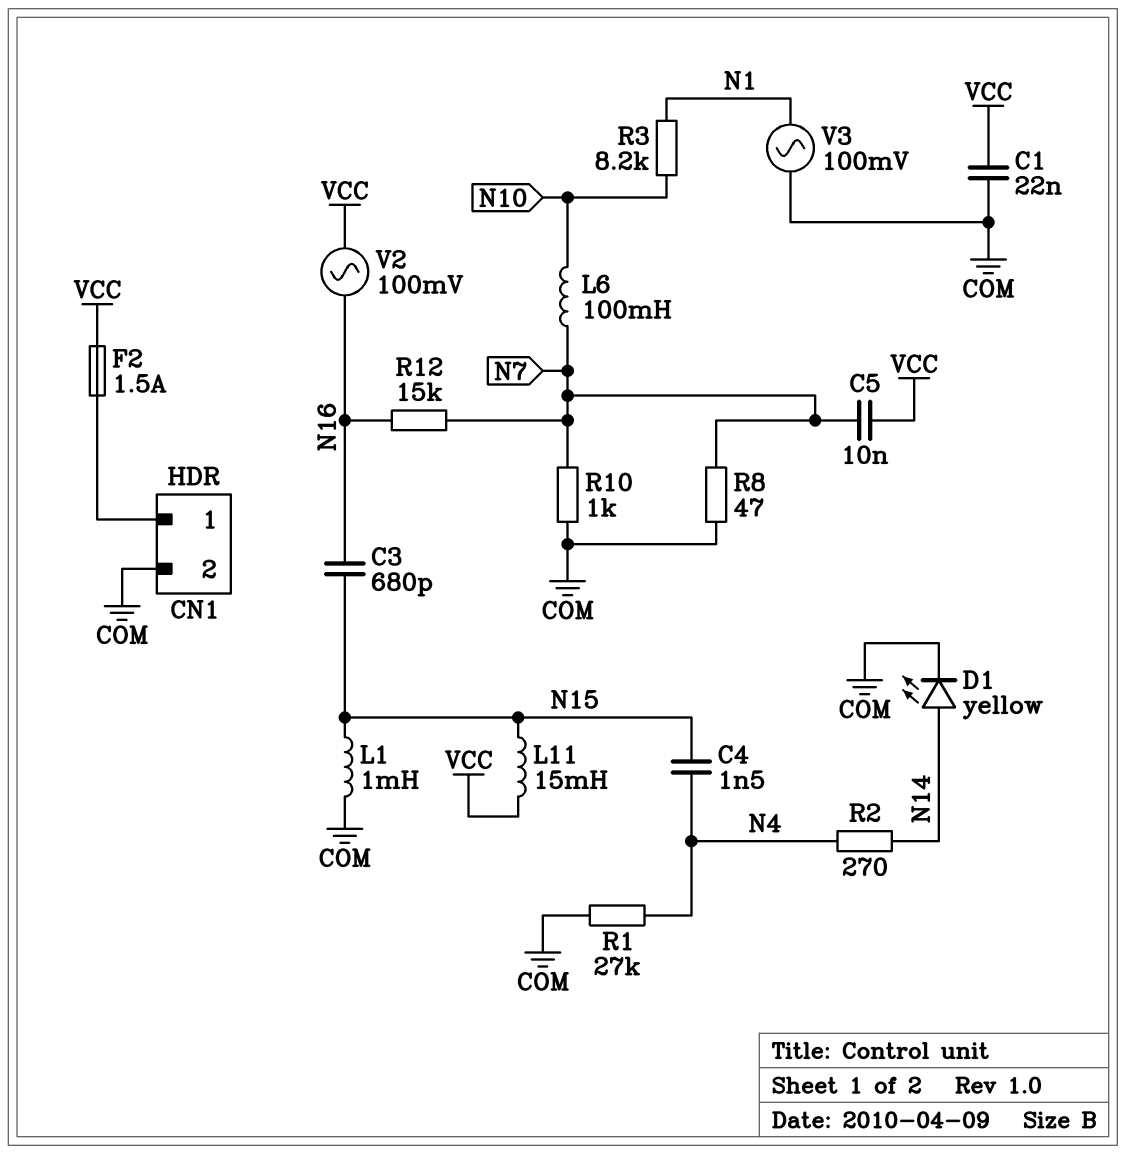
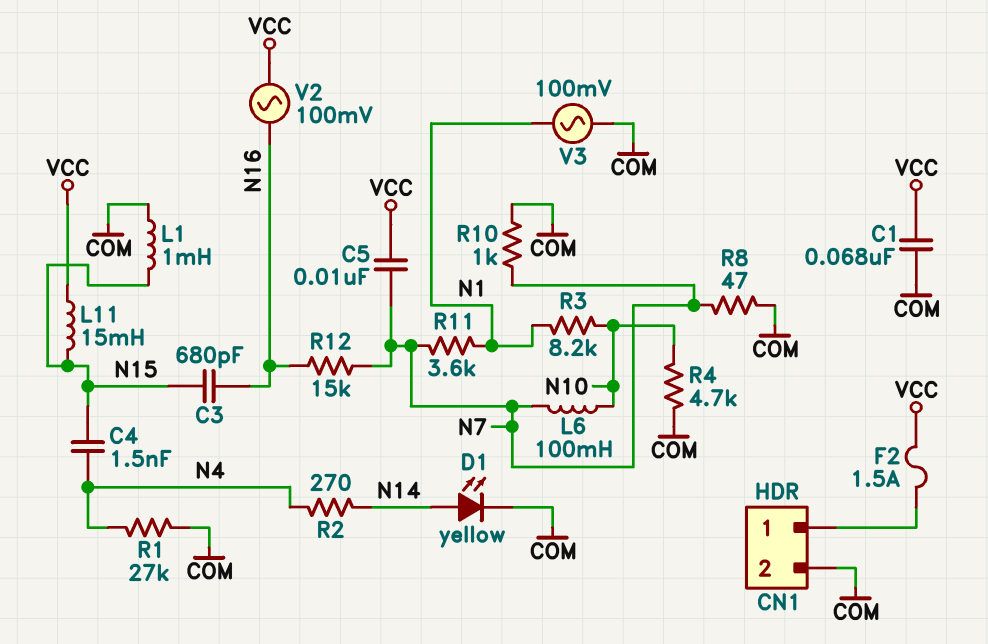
C1: 22nF (COM, VCC) -> 68nF (COM, VCC)
R4: none -> 4.7k (COM, N10)
R11: none -> 3.6k (N1, N7)

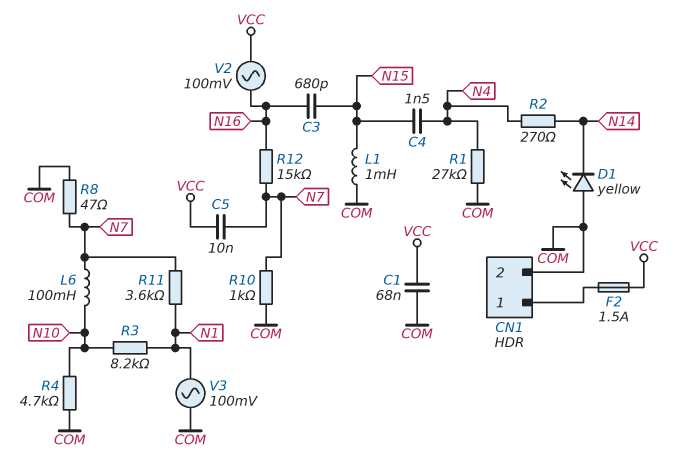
D1: LED yellow (A N14, K COM) -> LED yellow (A COM, K N14)
L11: 15mH (N15, VCC) -> none

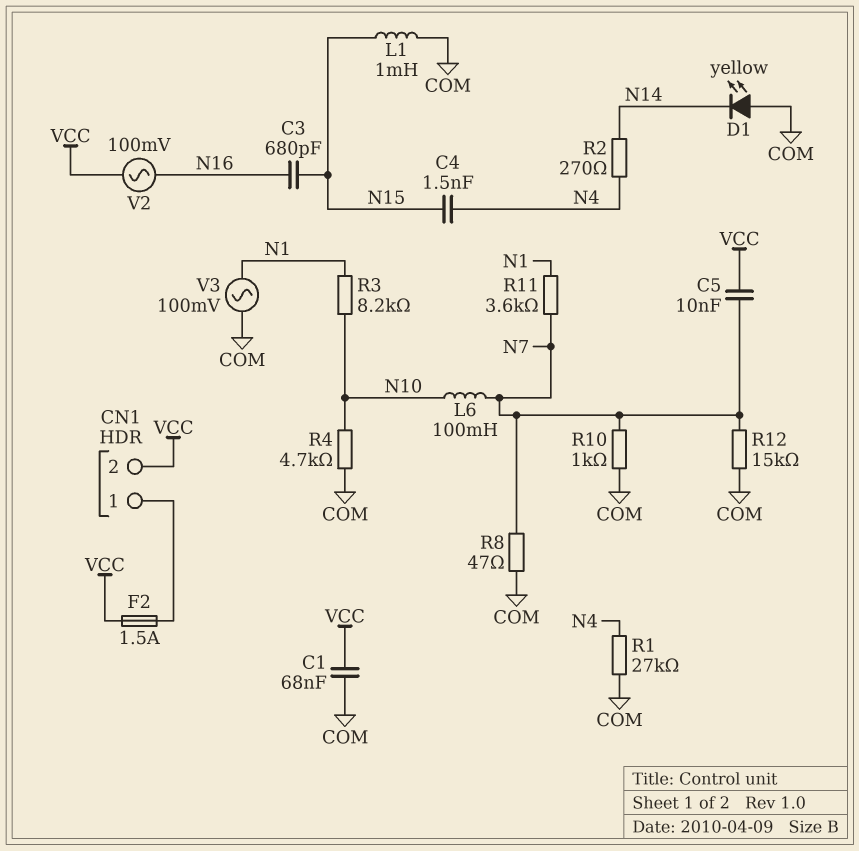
CN1 pin 2: COM -> VCC
R12: 15k (N7, N16) -> 15k (COM, N7)

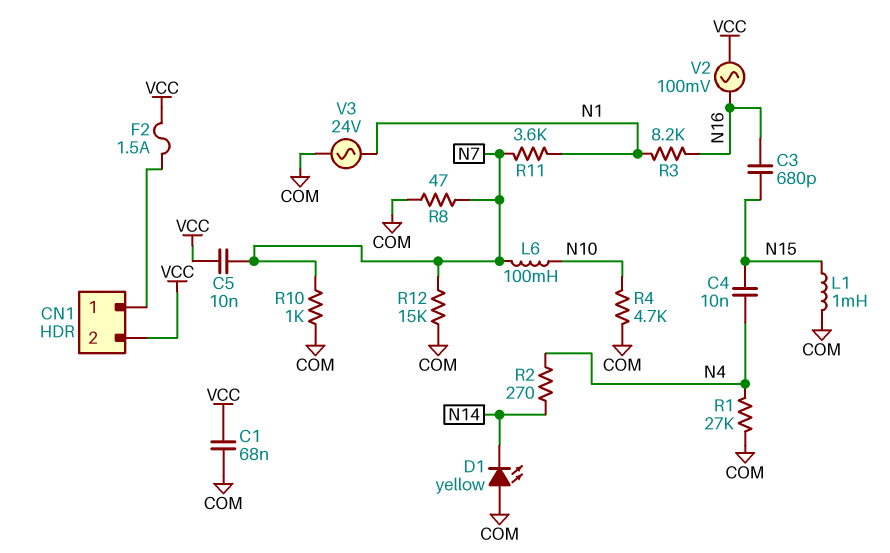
C4: 1.5nF (N4, N15) -> 10nF (N4, N15)
R3: 8.2k (N1, N10) -> 8.2k (N1, N16)
V3: AC 100mV (COM, N1) -> AC 24V (COM, N1)

